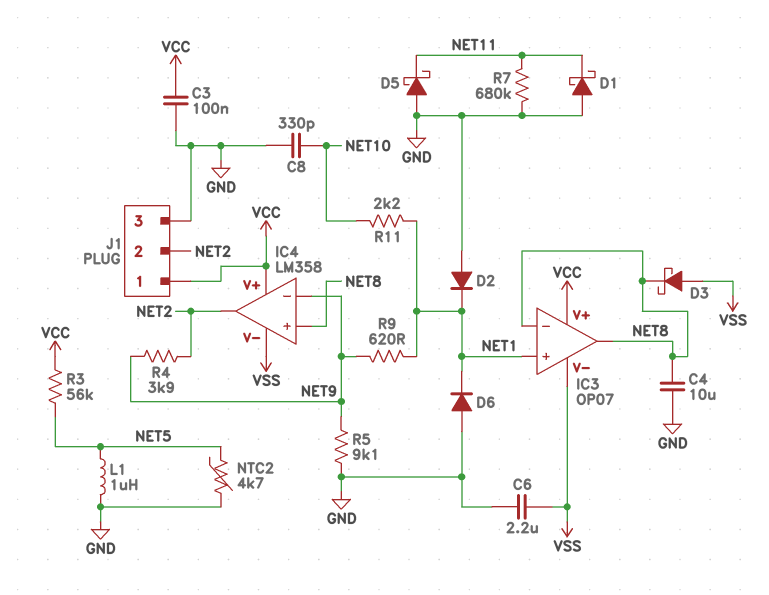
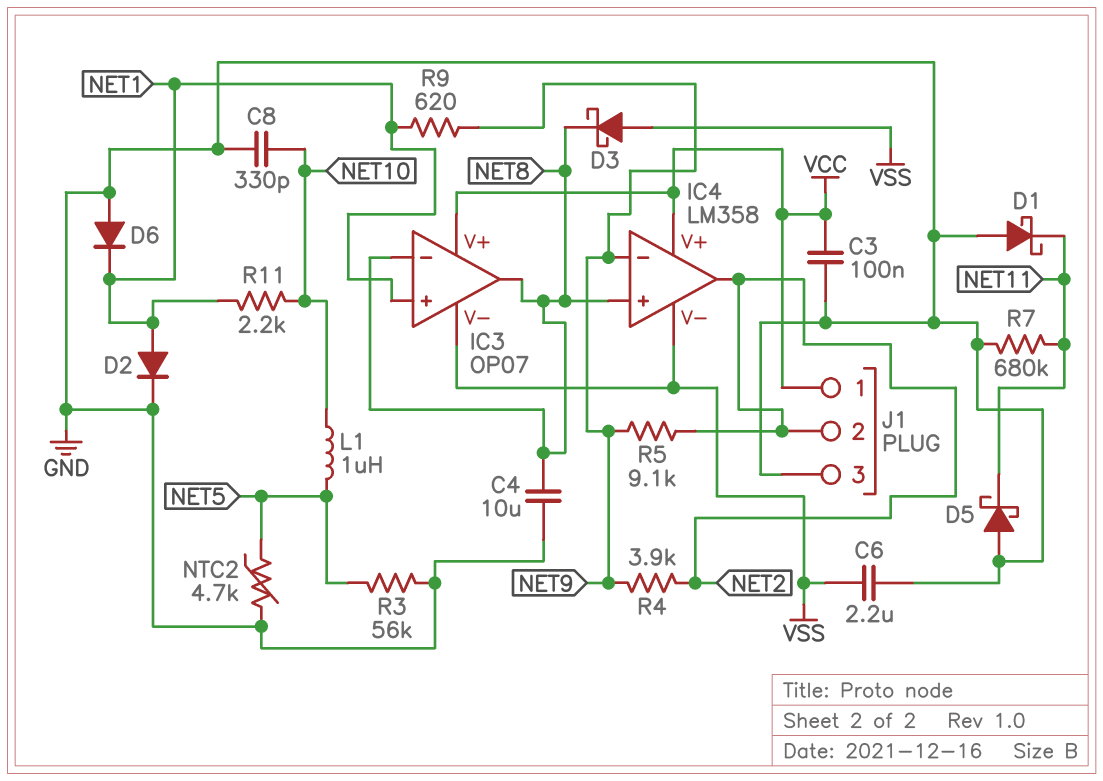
D2: diode (A GND, K NET1) -> diode (A NET1, K GND)
L1: 1uH (GND, NET5) -> 1uH (NET5, NET10)
R3: 56k (NET5, VCC) -> 56k (GND, NET5)
R5: 9.1k (GND, NET9) -> 9.1k (NET2, NET9)

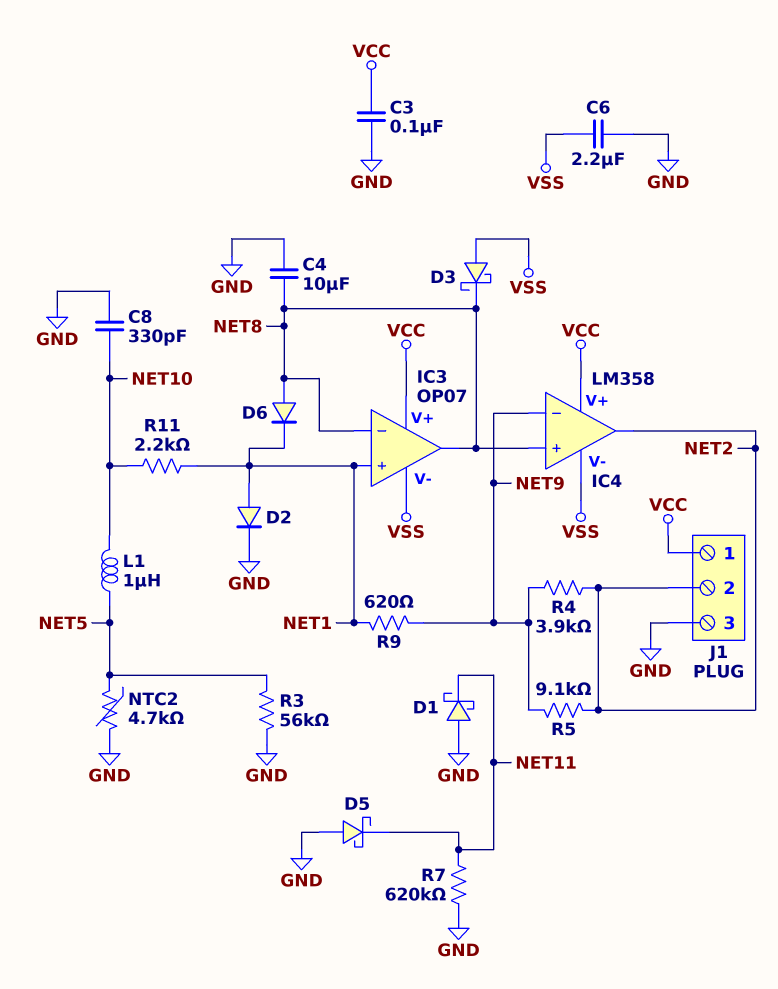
D6: diode (A GND, K NET1) -> diode (A NET8, K NET1)
R7: 680k (GND, NET11) -> 620k (GND, NET11)

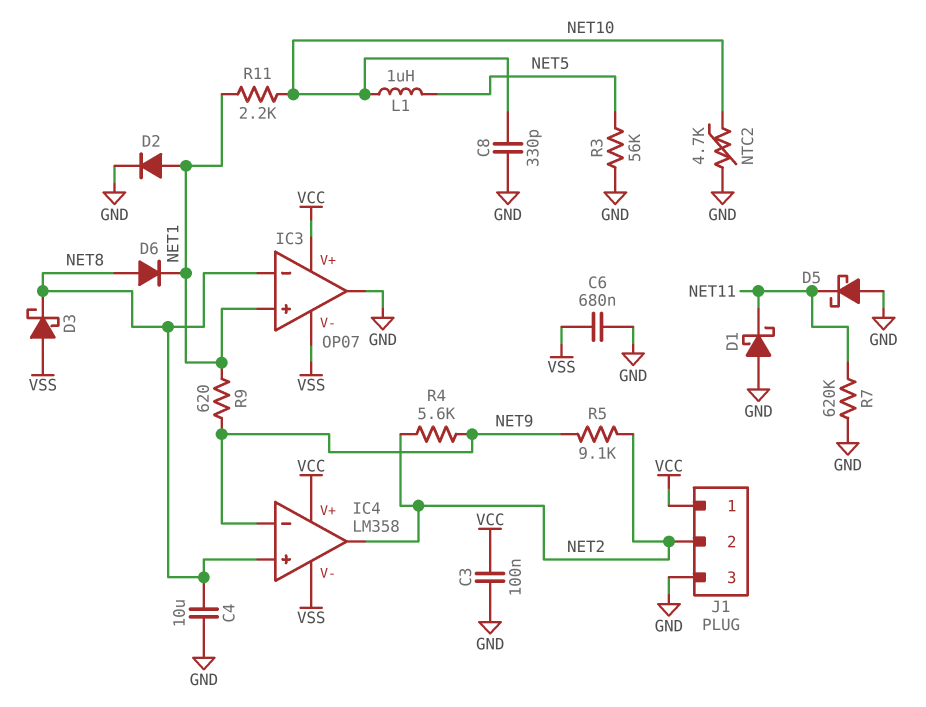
C6: 2.2uF (GND, VSS) -> 680nF (GND, VSS)
IC3 pin out: NET8 -> GND
NTC2: 4.7k (GND, NET5) -> 4.7k (GND, NET10)
R4: 3.9k (NET2, NET9) -> 5.6k (NET2, NET9)

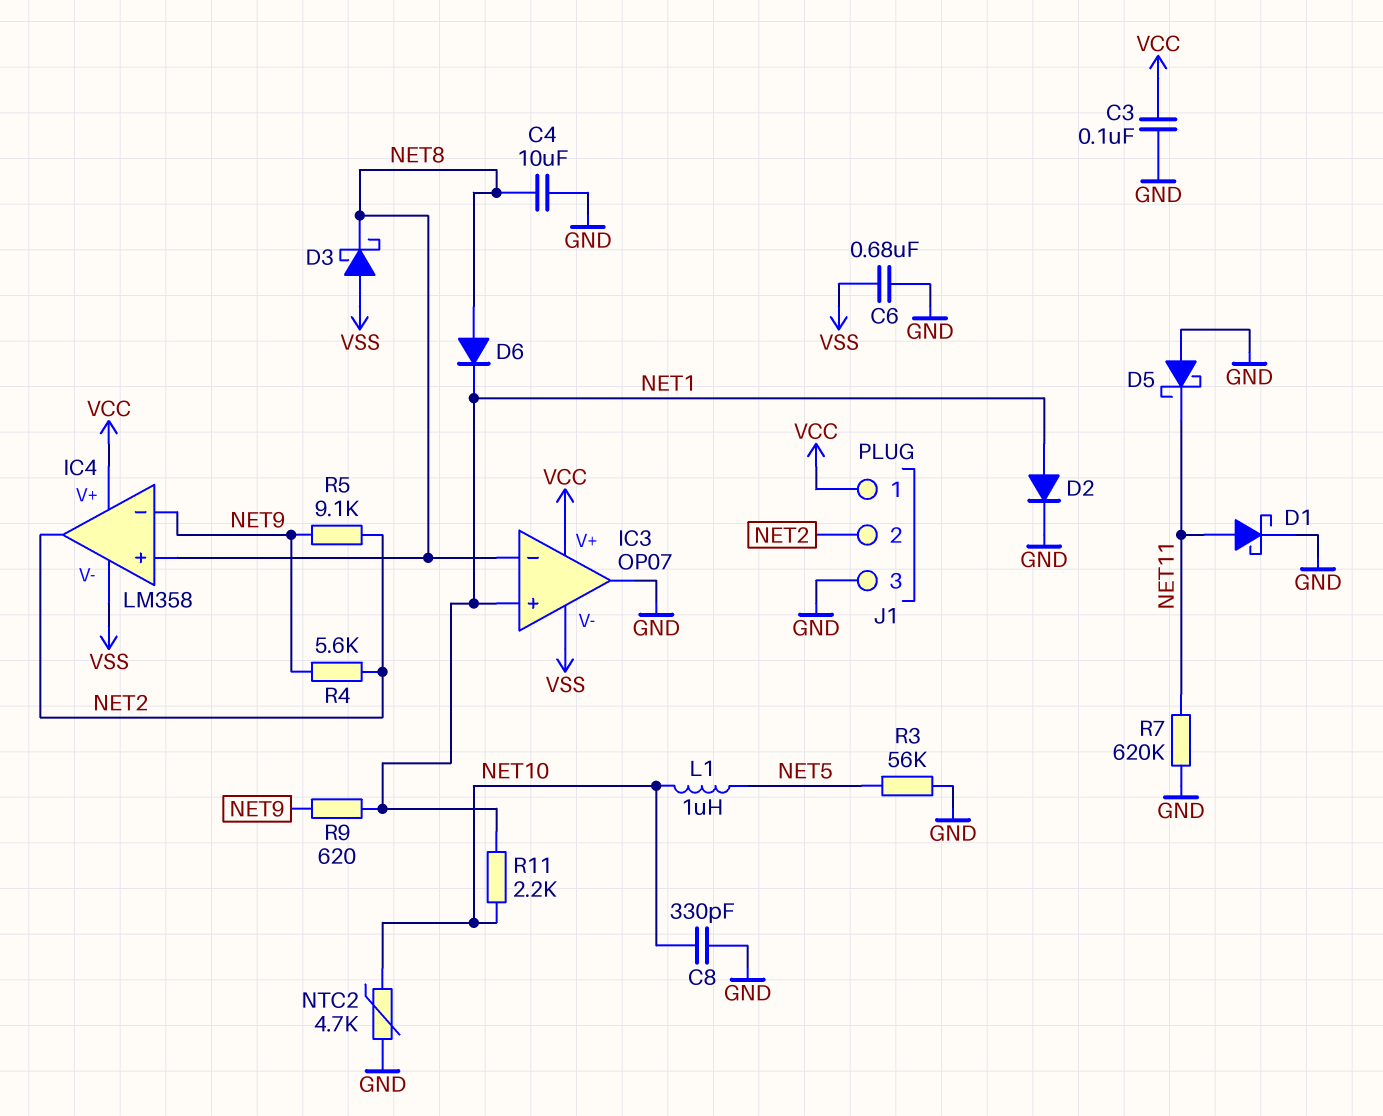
D1: schottky (A GND, K NET11) -> schottky (A NET11, K GND)

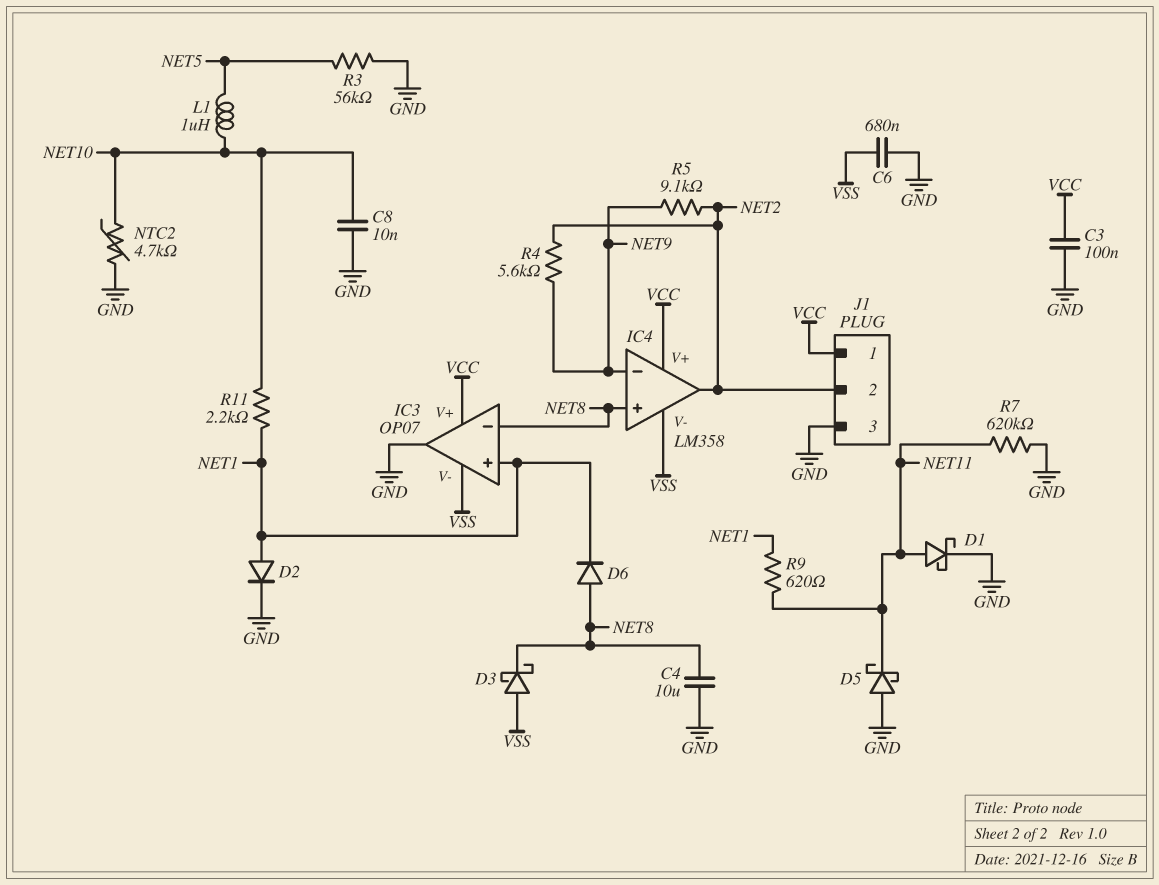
C8: 330pF (GND, NET10) -> 10nF (GND, NET10)
R9: 620 (NET1, NET9) -> 620 (NET1, NET11)

